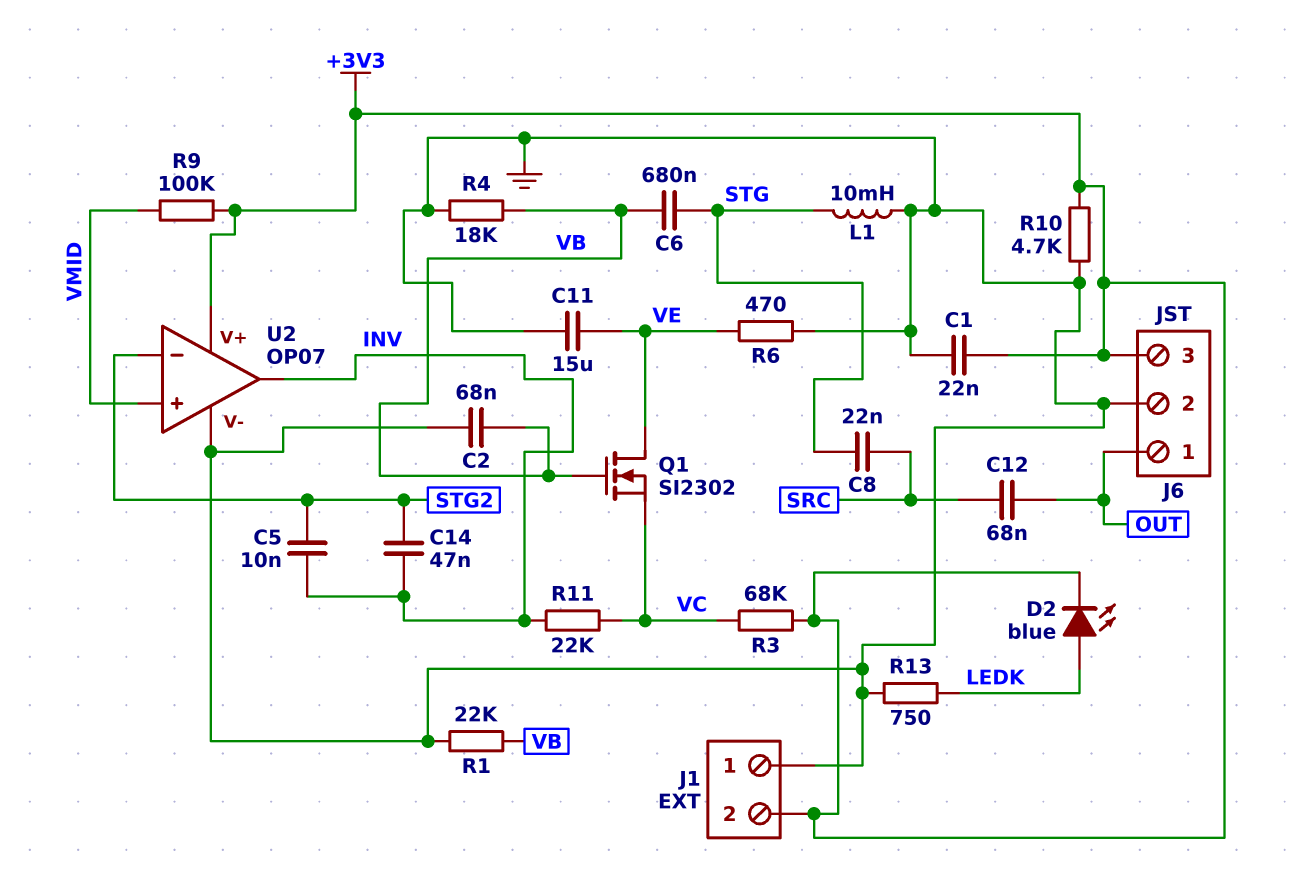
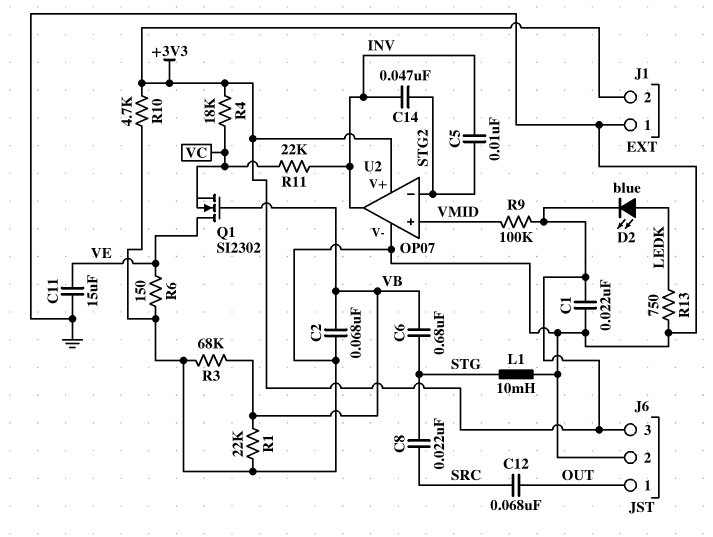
R3: 68k (+3V3, VC) -> 68k (GND, VB)
R4: 18k (GND, VB) -> 18k (+3V3, VC)
R6: 470 (GND, VE) -> 150 (GND, VE)

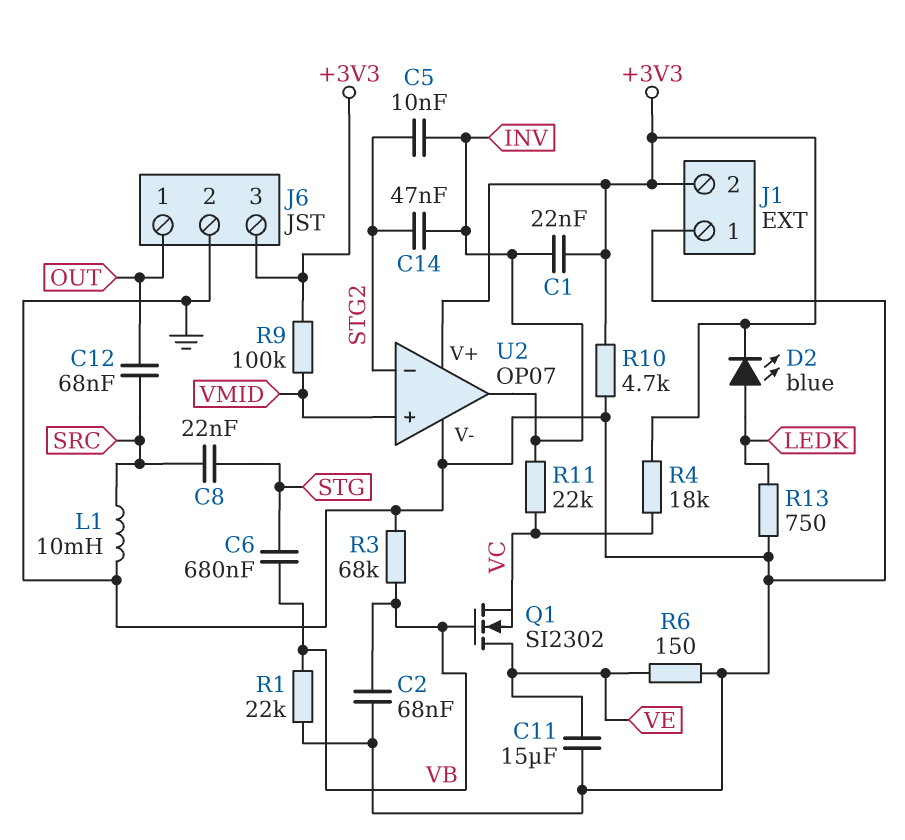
C1: 22nF (+3V3, GND) -> 22nF (+3V3, INV)
L1: 10mH (GND, STG) -> 10mH (GND, SRC)

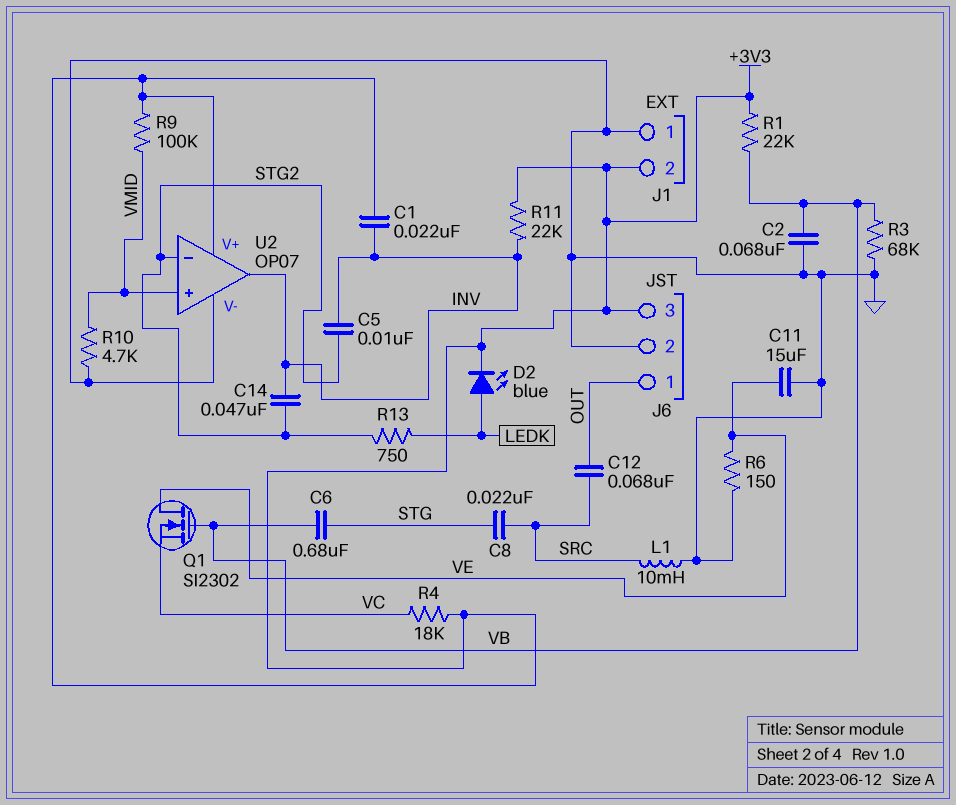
R1: 22k (GND, VB) -> 22k (+3V3, VB)
R10: 4.7k (+3V3, GND) -> 4.7k (GND, VMID)
R11: 22k (INV, VC) -> 22k (+3V3, INV)
R13: 750 (GND, LEDK) -> 750 (LEDK, STG2)

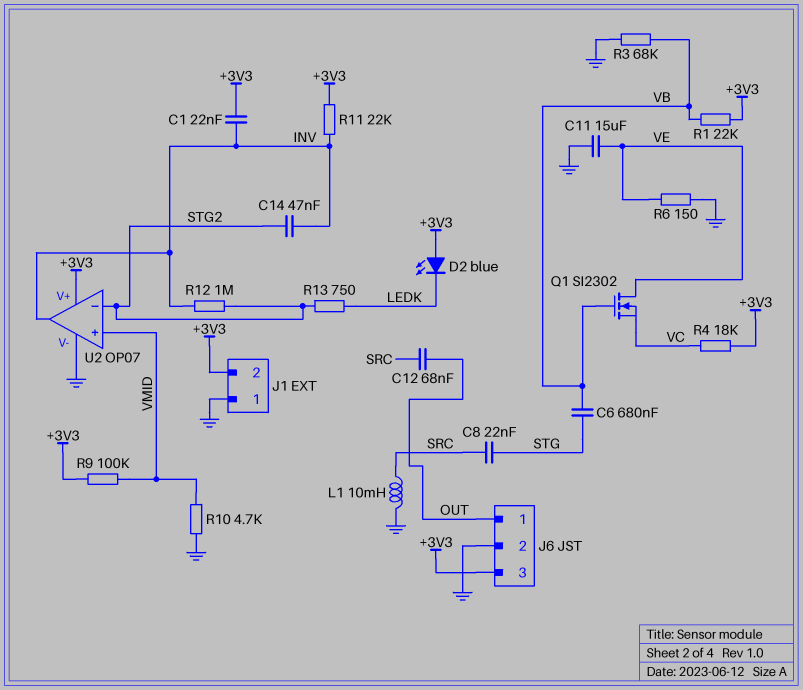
C2: 68nF (GND, VB) -> none
C5: 10nF (INV, STG2) -> none
D2: LED blue (A LEDK, K +3V3) -> LED blue (A +3V3, K LEDK)
R12: none -> 1M (INV, STG2)

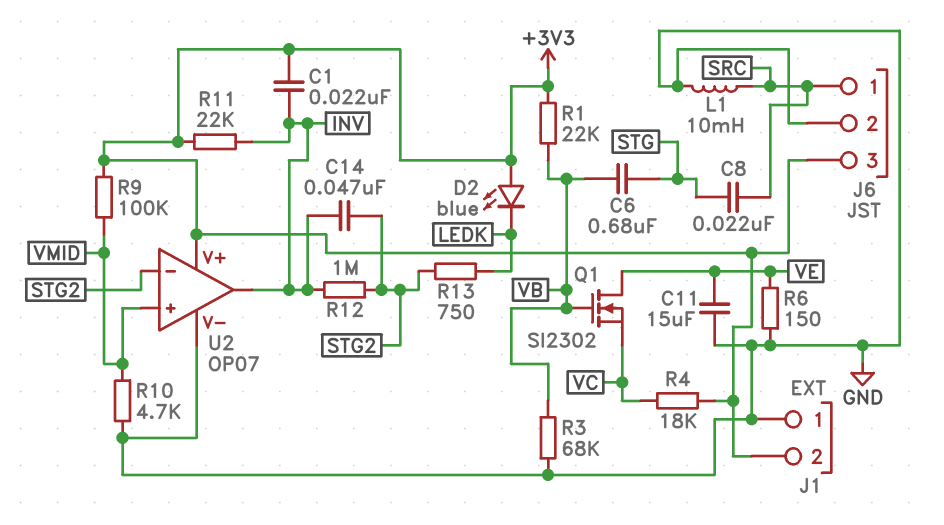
C12: 68nF (OUT, SRC) -> none
J6 pin 1: OUT -> SRC

